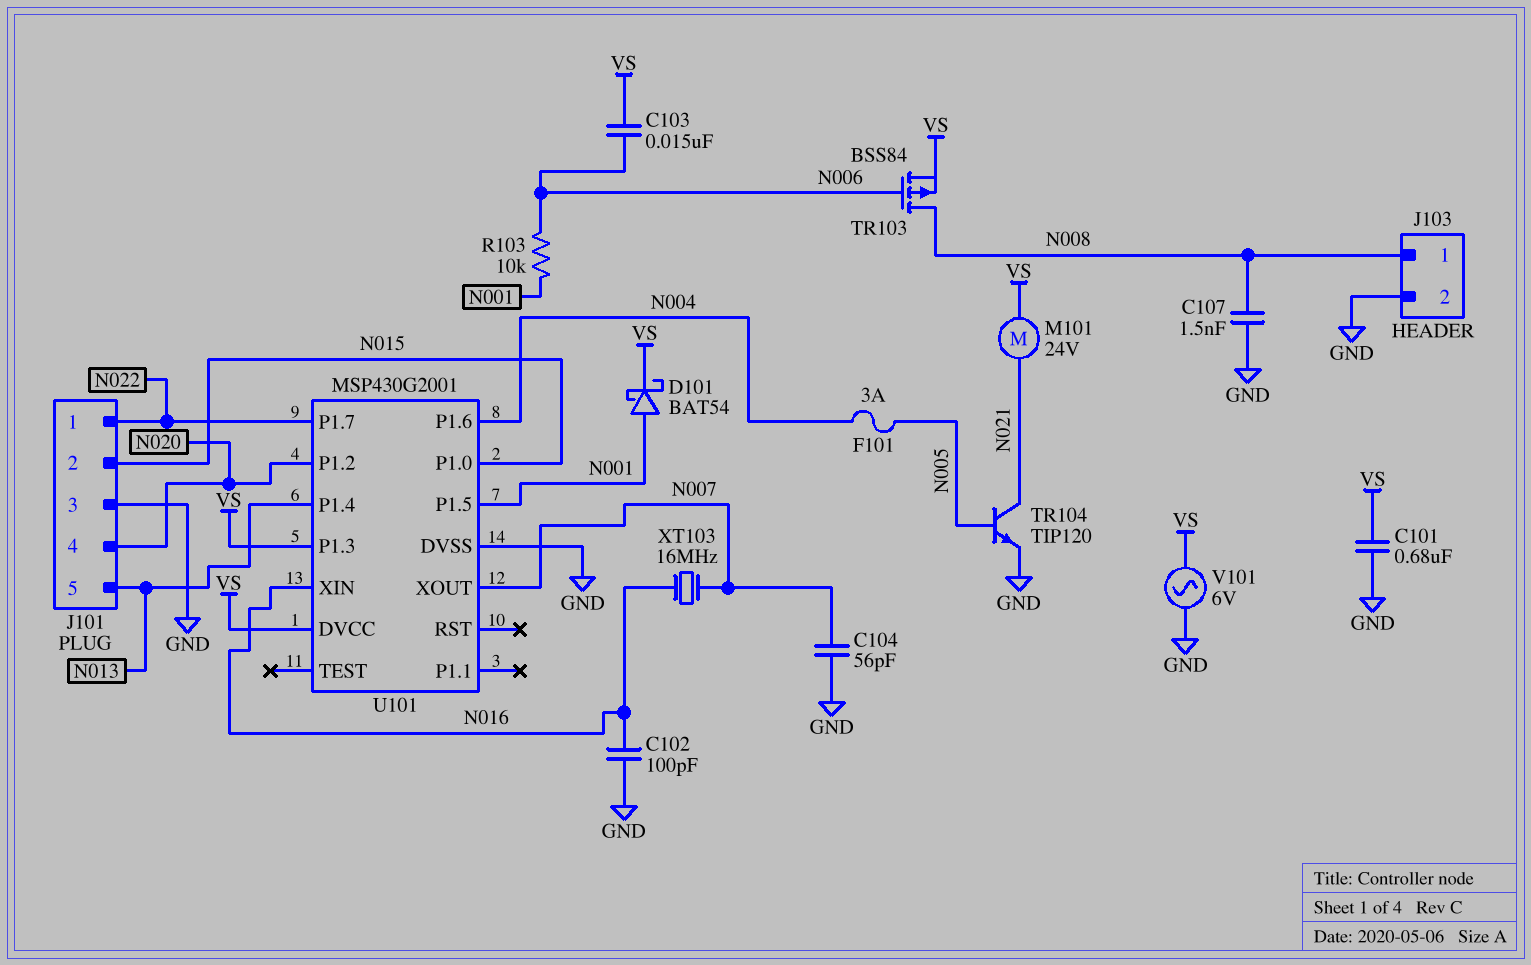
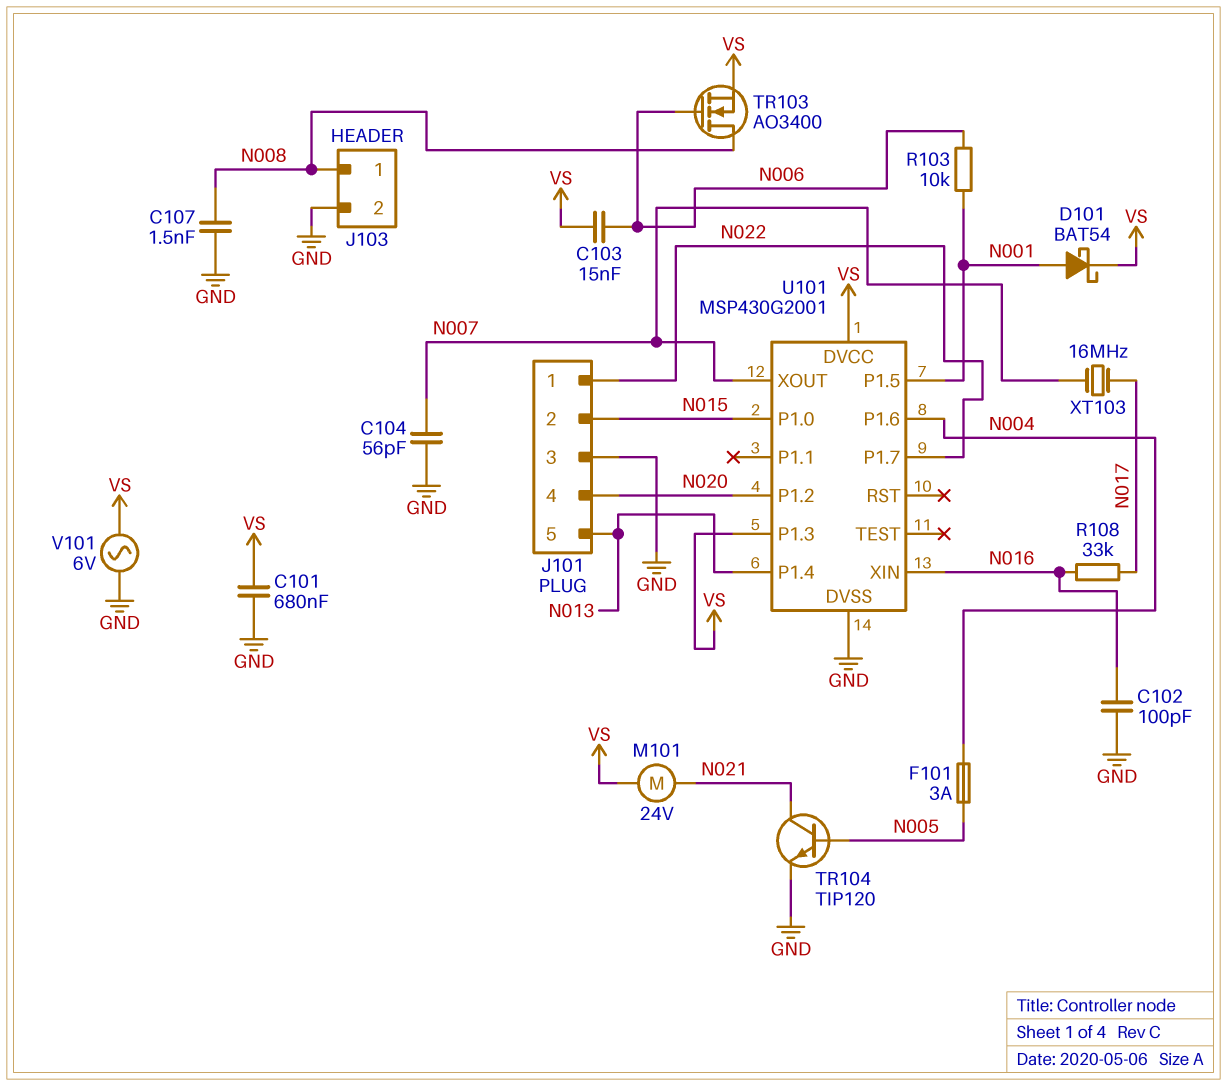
R108: none -> 33k (N016, N017)
TR103: PMOS BSS84 (G N006, D N008, S VS) -> NMOS AO3400 (G N006, D N008, S VS)
XT103: 16MHz (N007, N016) -> 16MHz (N007, N017)

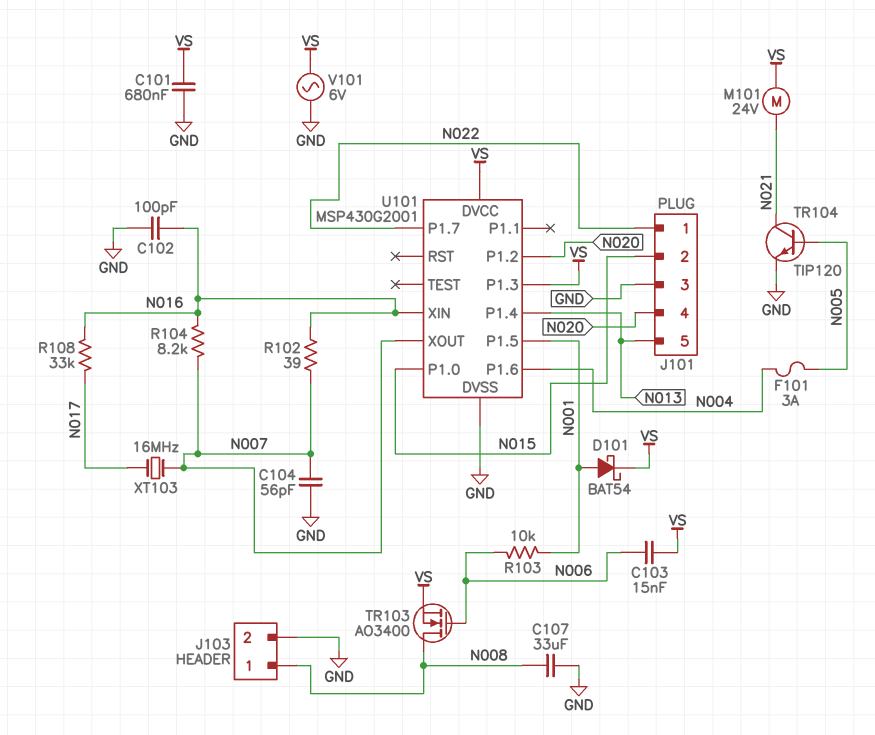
C107: 1.5nF (GND, N008) -> 33uF (GND, N008)
R102: none -> 39 (N007, N016)
R104: none -> 8.2k (N007, N016)

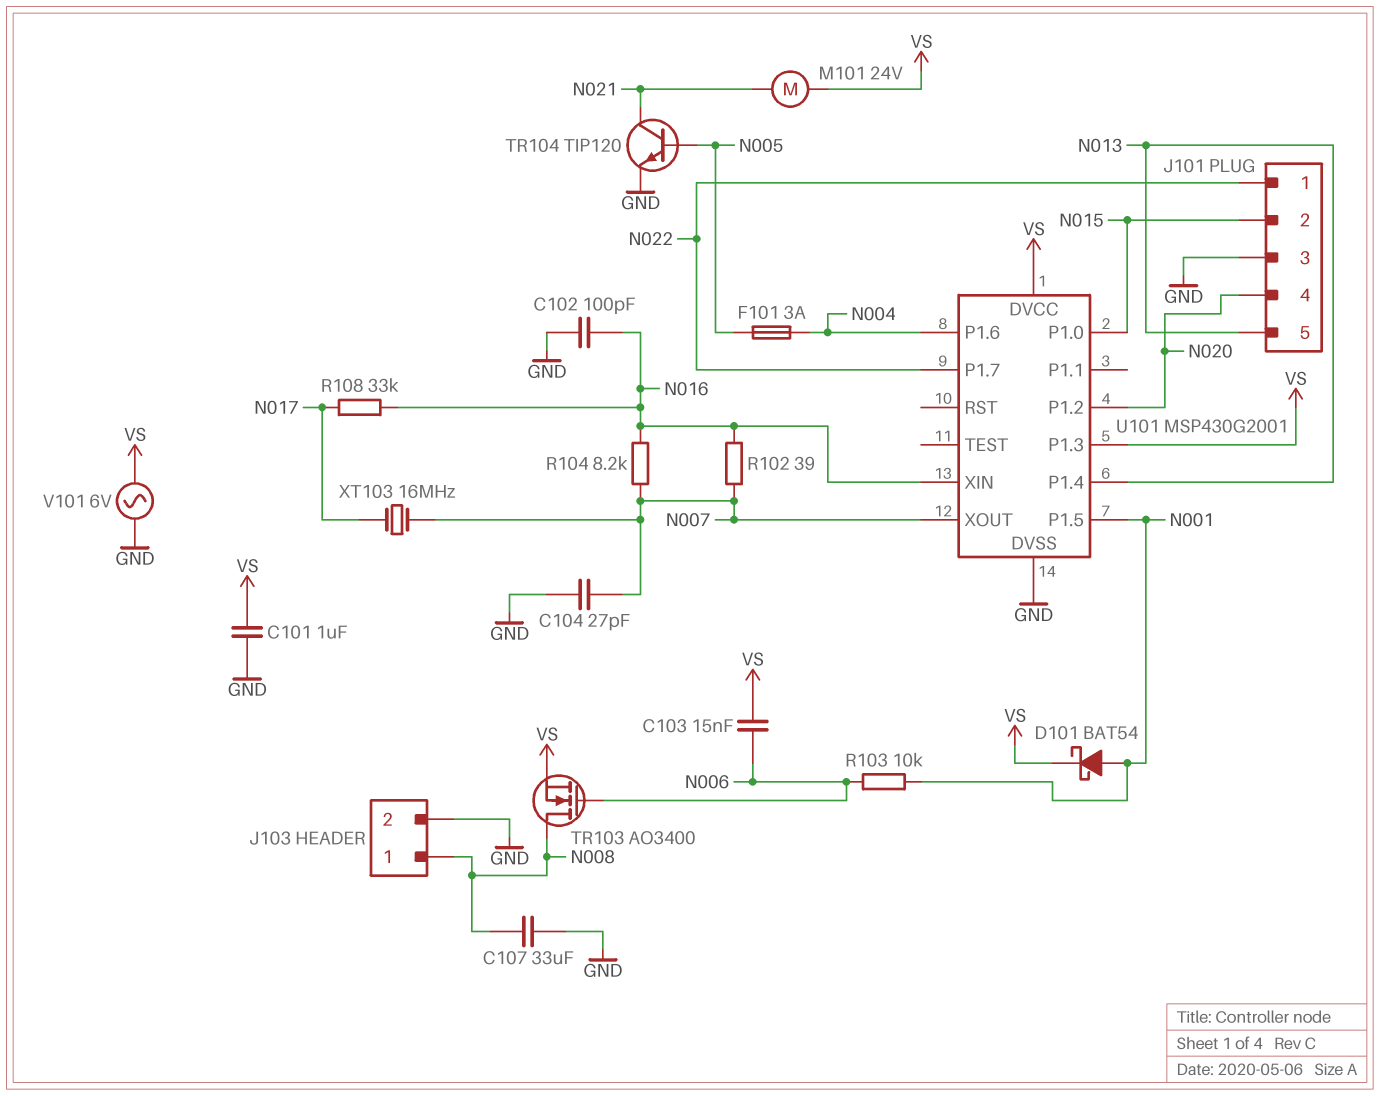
C101: 680nF (GND, VS) -> 1uF (GND, VS)
C104: 56pF (GND, N007) -> 27pF (GND, N007)

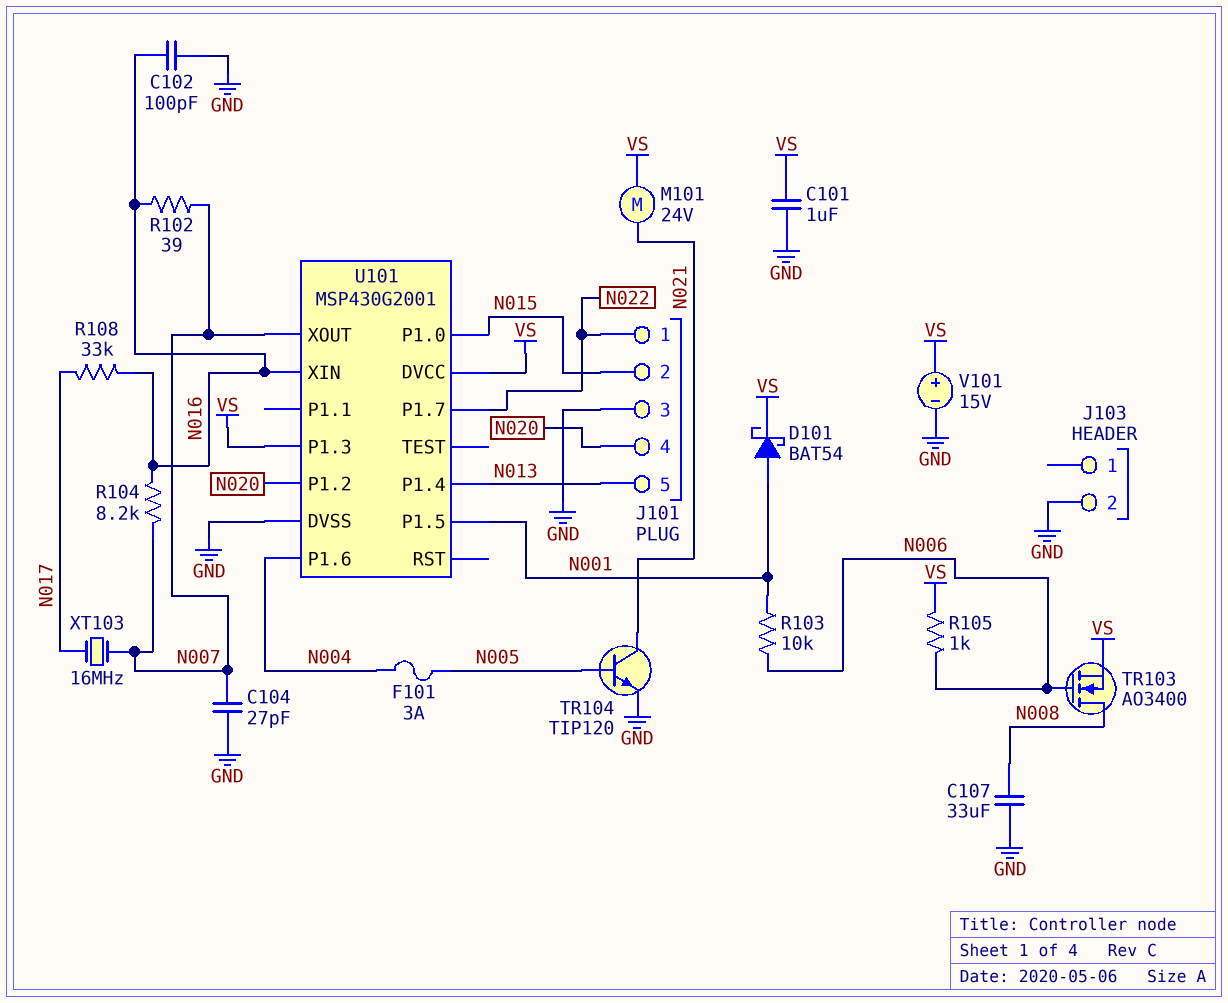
C103: 15nF (N006, VS) -> none
J103 pin 1: N008 -> none
R105: none -> 1k (N006, VS)
V101: AC 6V (GND, VS) -> 15V (plus VS, minus GND)

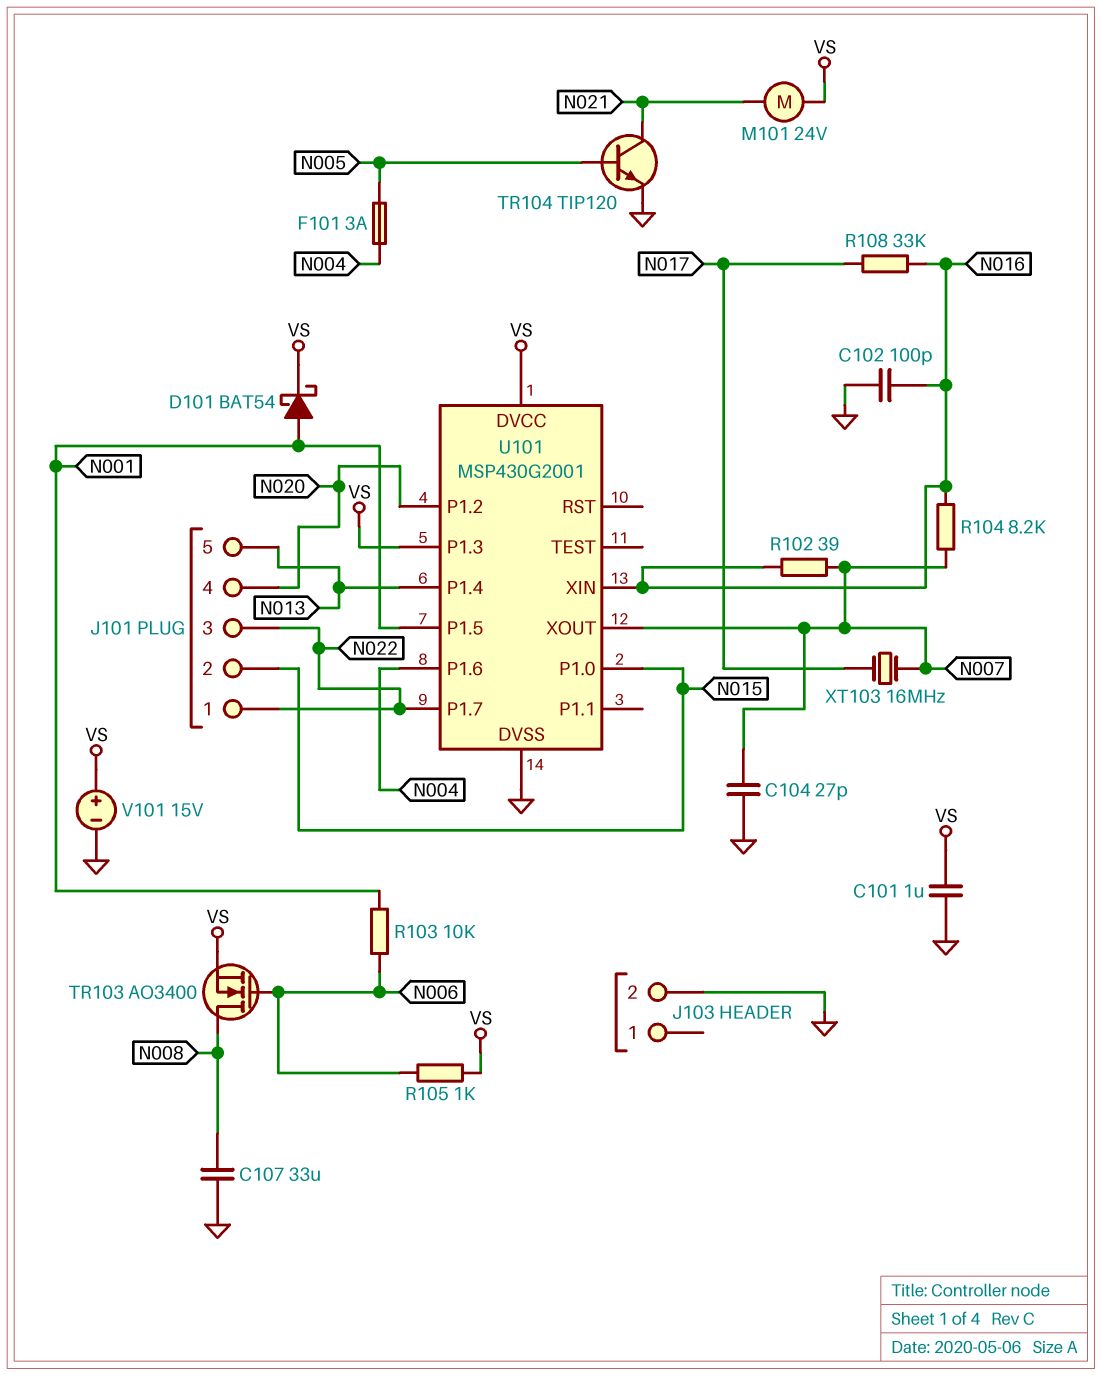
J101 pin 3: GND -> N022

